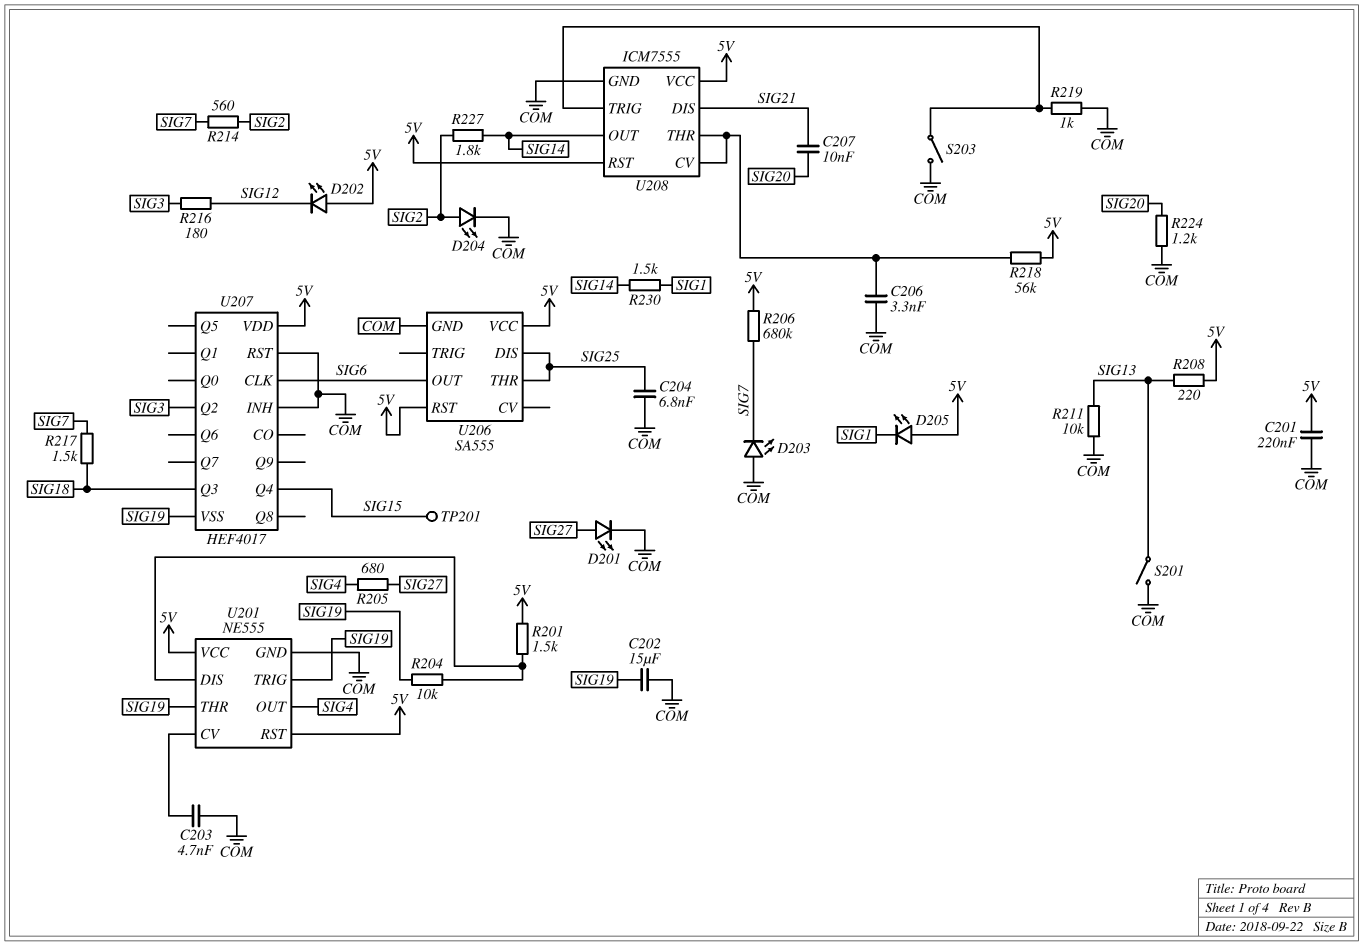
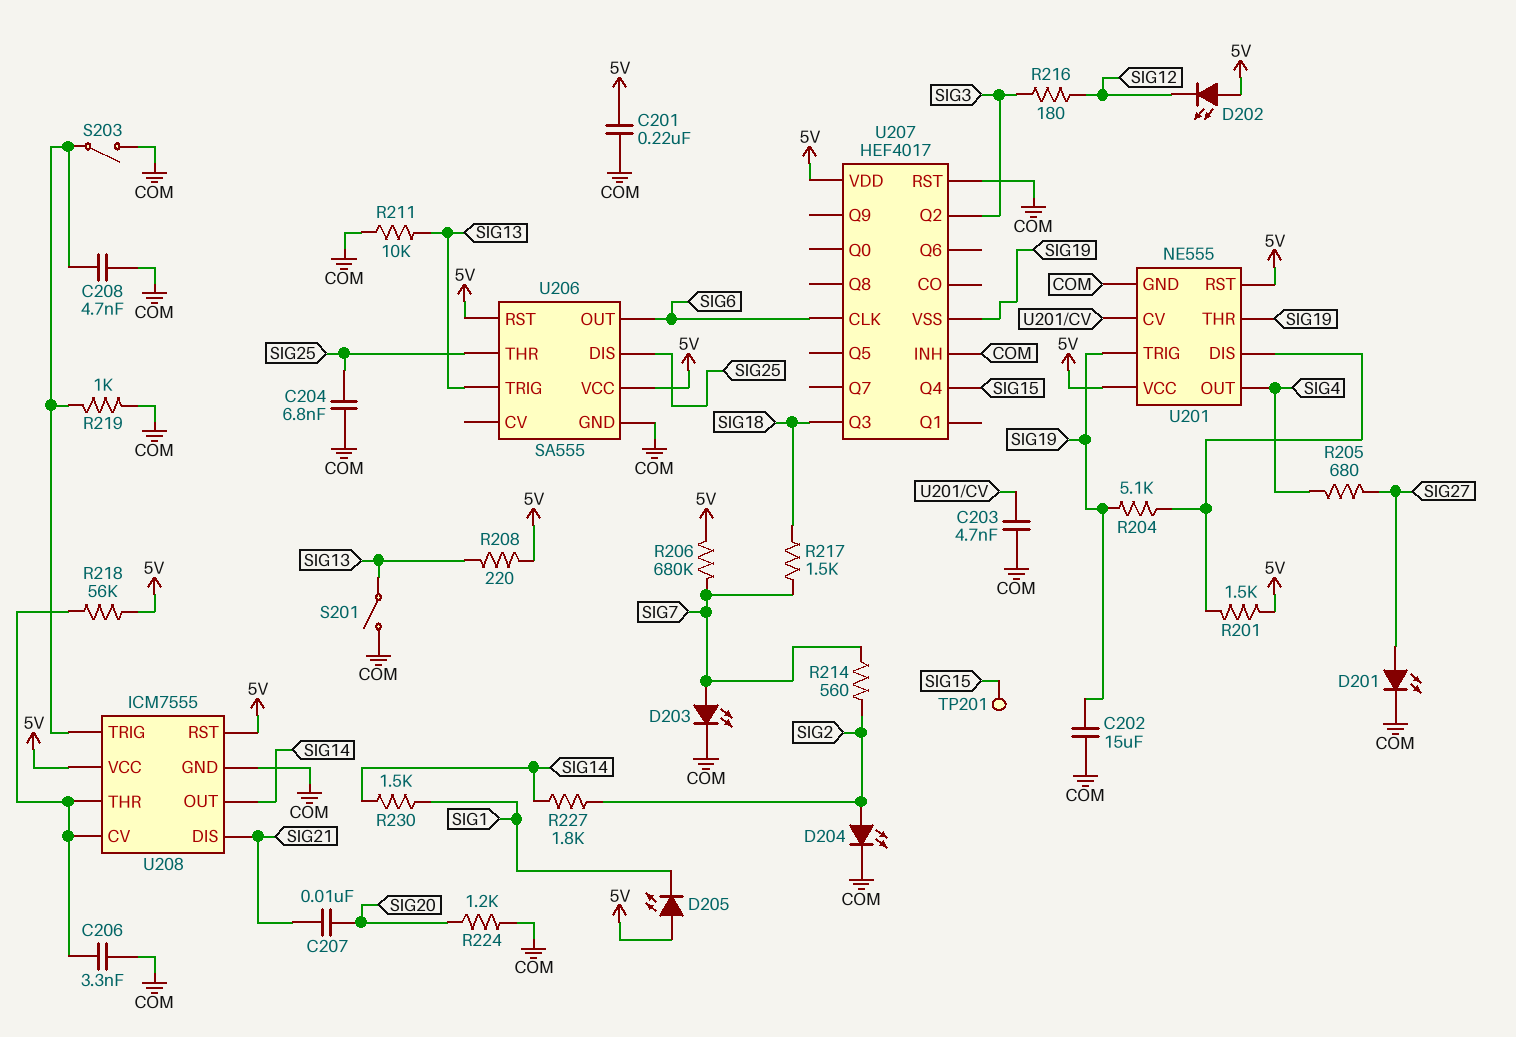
C208: none -> 4.7nF (COM, U208/TRIG)
D203: LED (A COM, K SIG7) -> LED (A SIG7, K COM)
R204: 10k (SIG19, U201/DIS) -> 5.1k (SIG19, U201/DIS)
U206 pin TRIG: none -> SIG13

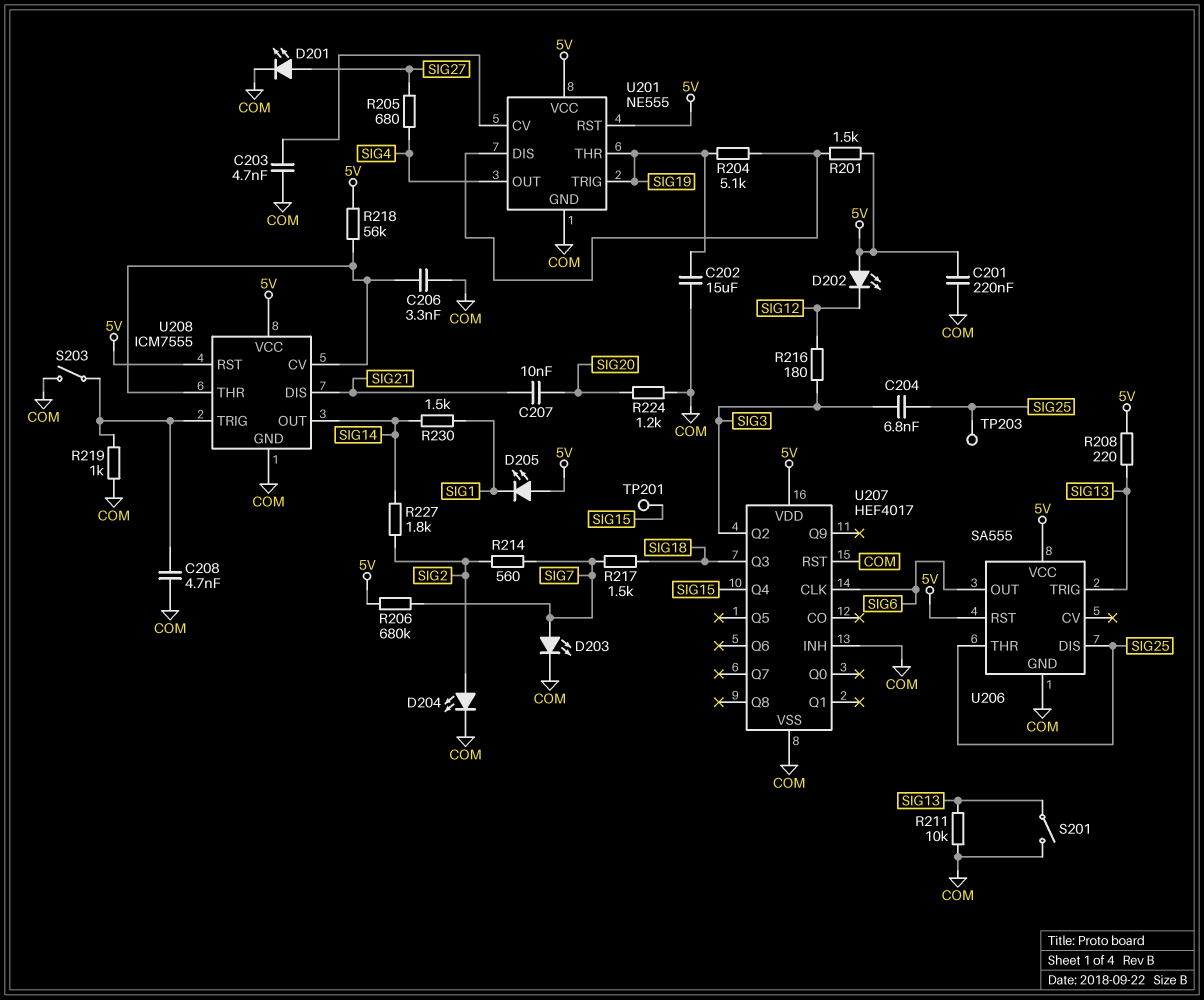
C204: 6.8nF (COM, SIG25) -> 6.8nF (SIG3, SIG25)
TP203: none -> test point (SIG25)
U207 pin VSS: SIG19 -> COM

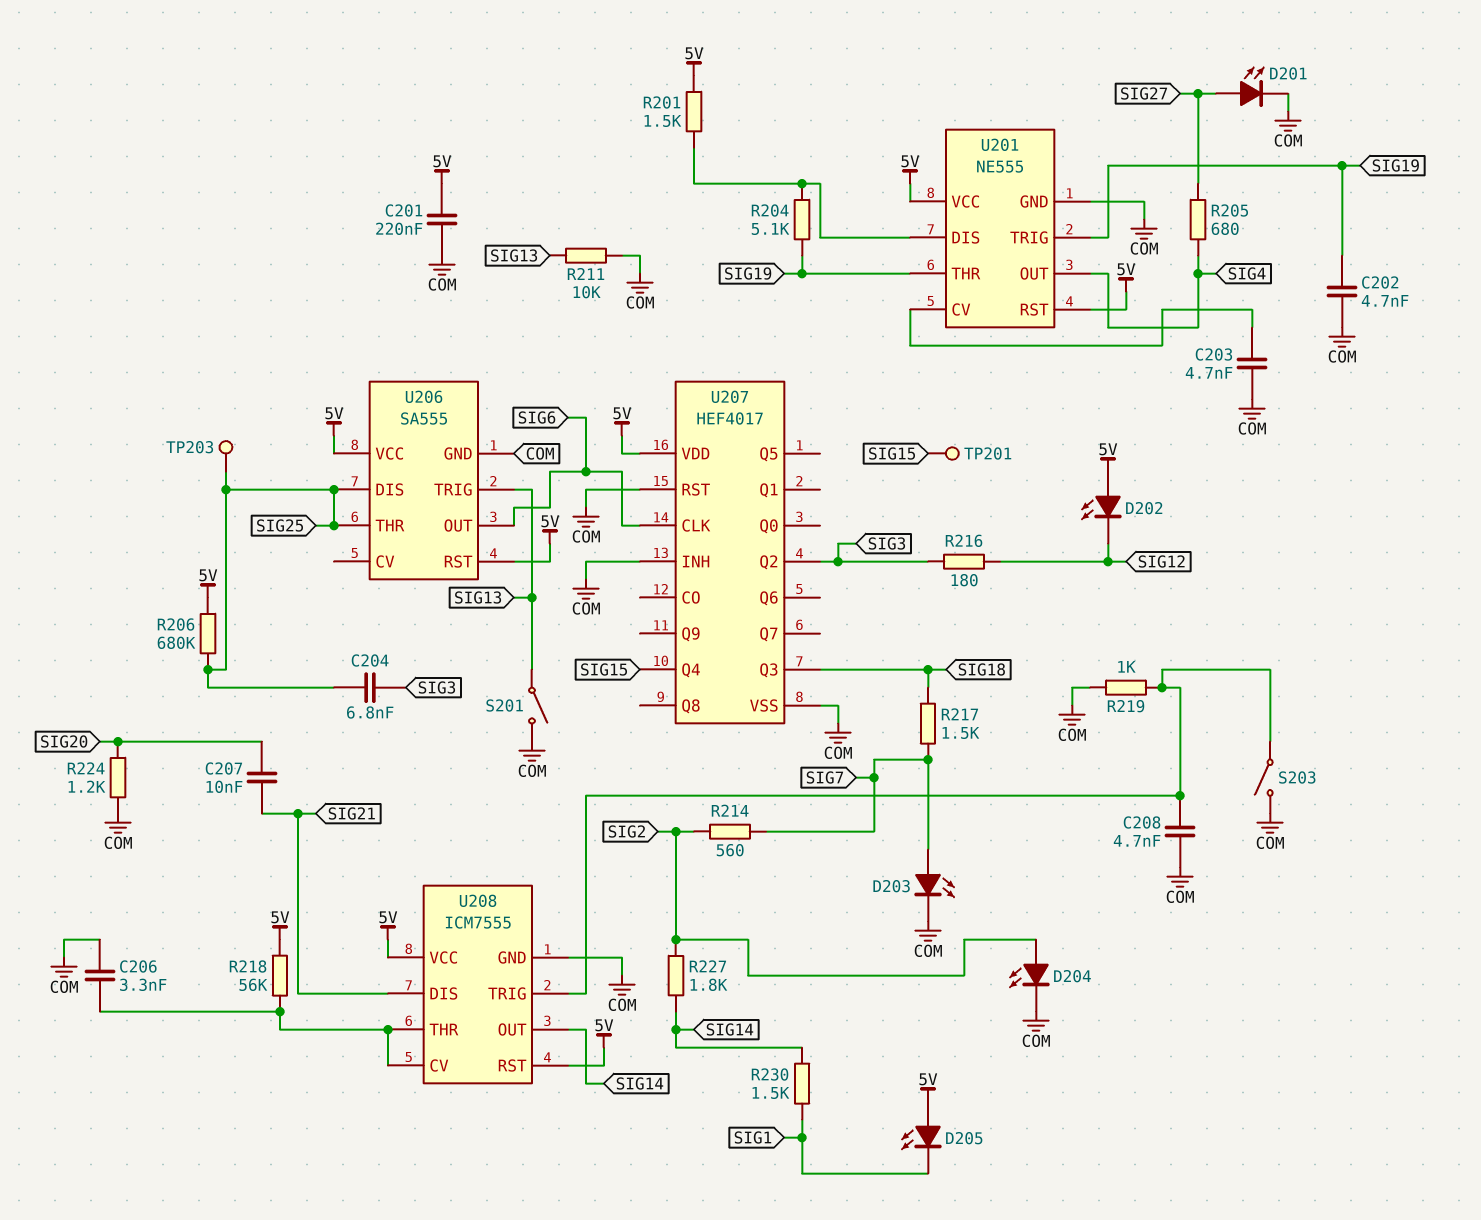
C202: 15uF (COM, SIG19) -> 4.7nF (COM, SIG19)
R206: 680k (5V, SIG7) -> 680k (5V, SIG25)
R208: 220 (5V, SIG13) -> none

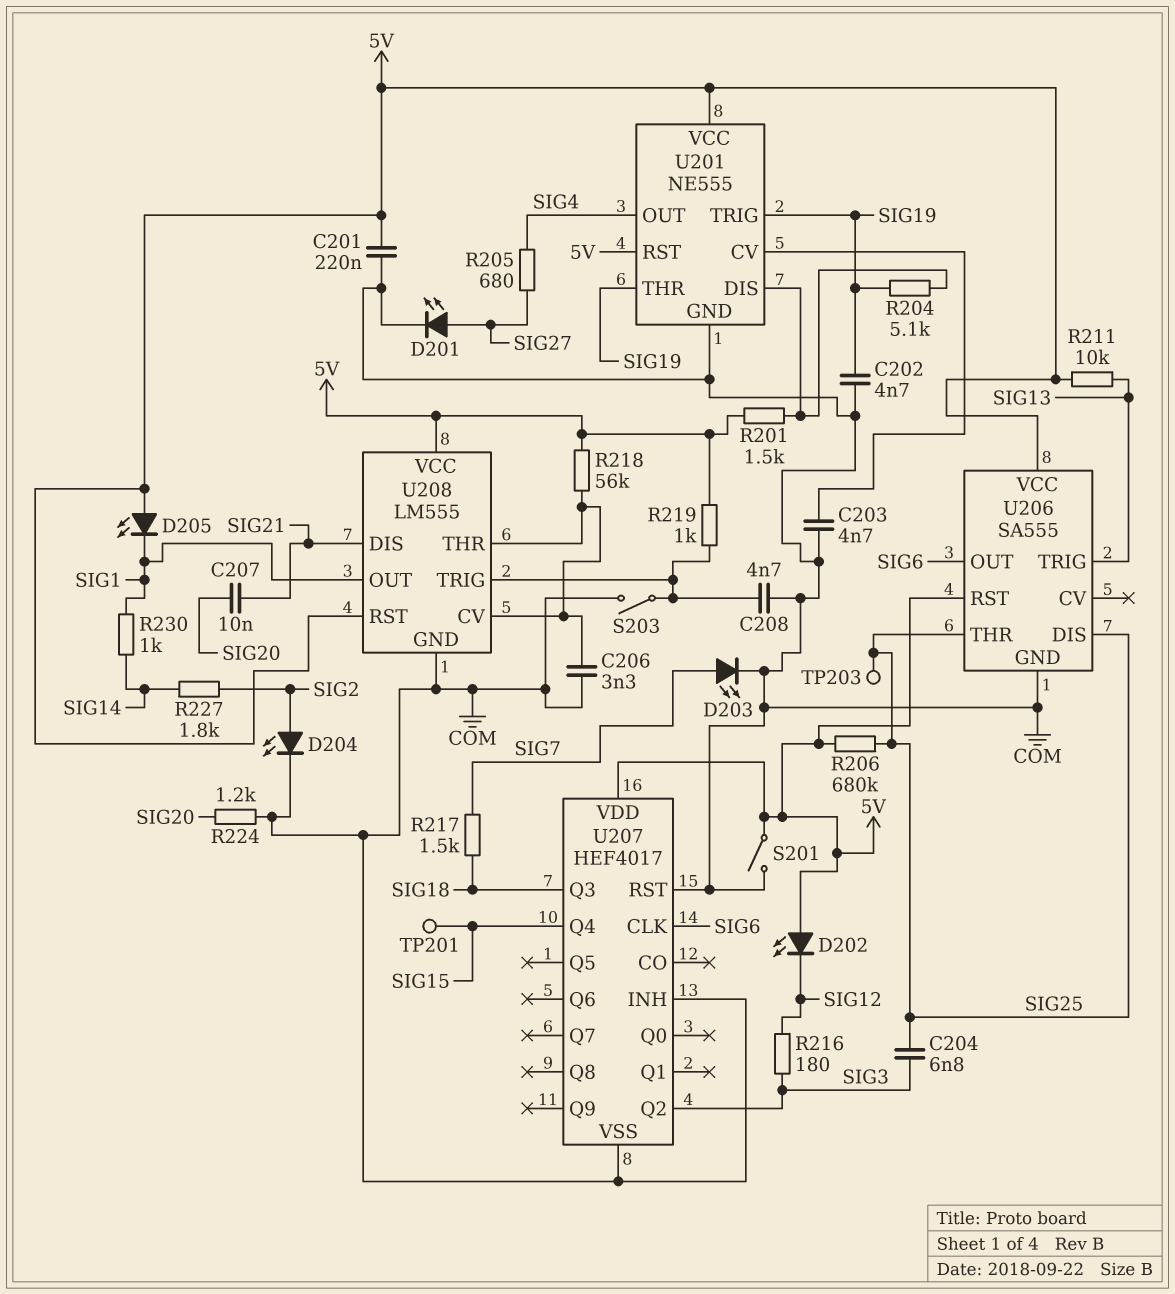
R211: 10k (COM, SIG13) -> 10k (5V, SIG13)
R214: 560 (SIG2, SIG7) -> none
R219: 1k (COM, U208/TRIG) -> 1k (5V, U208/TRIG)
R230: 1.5k (SIG1, SIG14) -> 1k (SIG1, SIG14)
S201: switch (COM, SIG13) -> switch (5V, COM)
U208: ICM7555 -> LM555
U208 pin OUT: SIG14 -> SIG1

